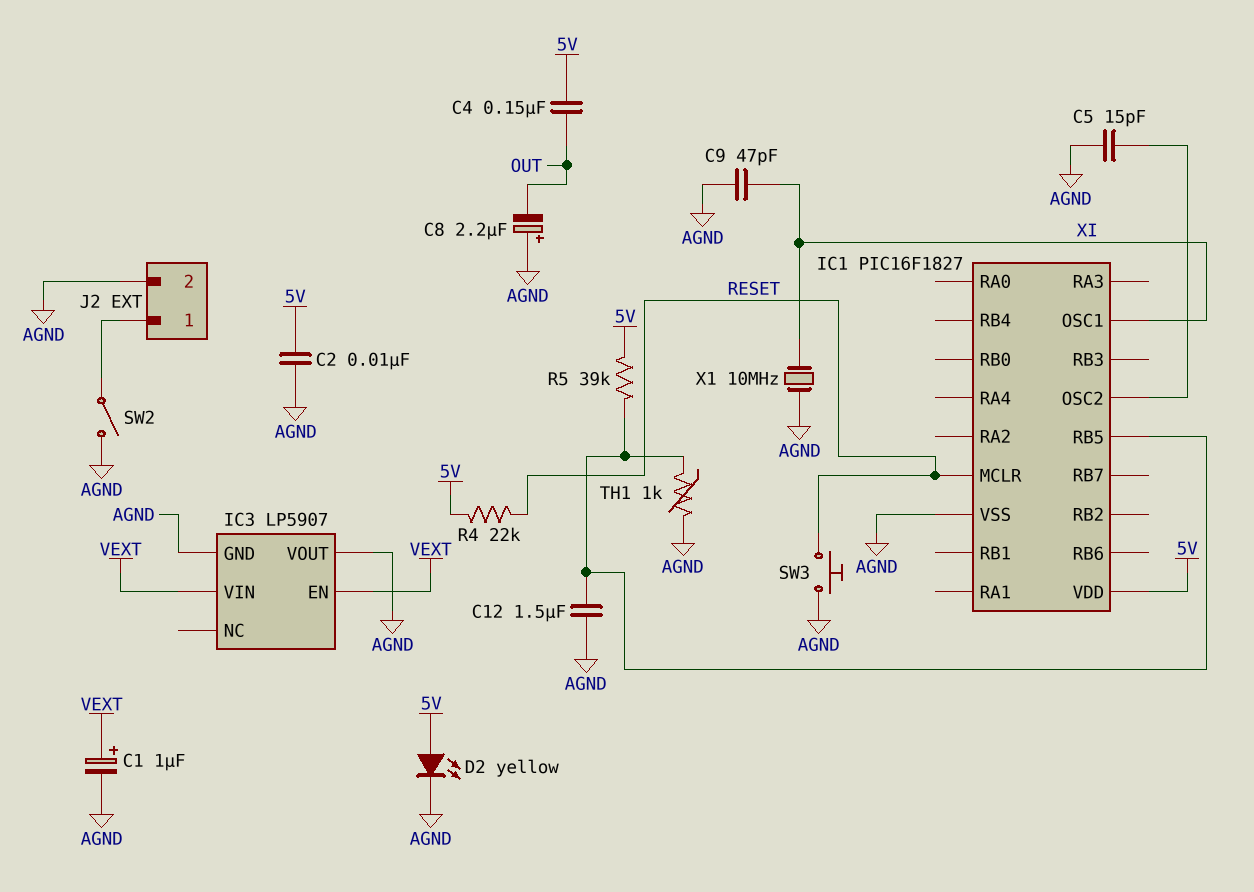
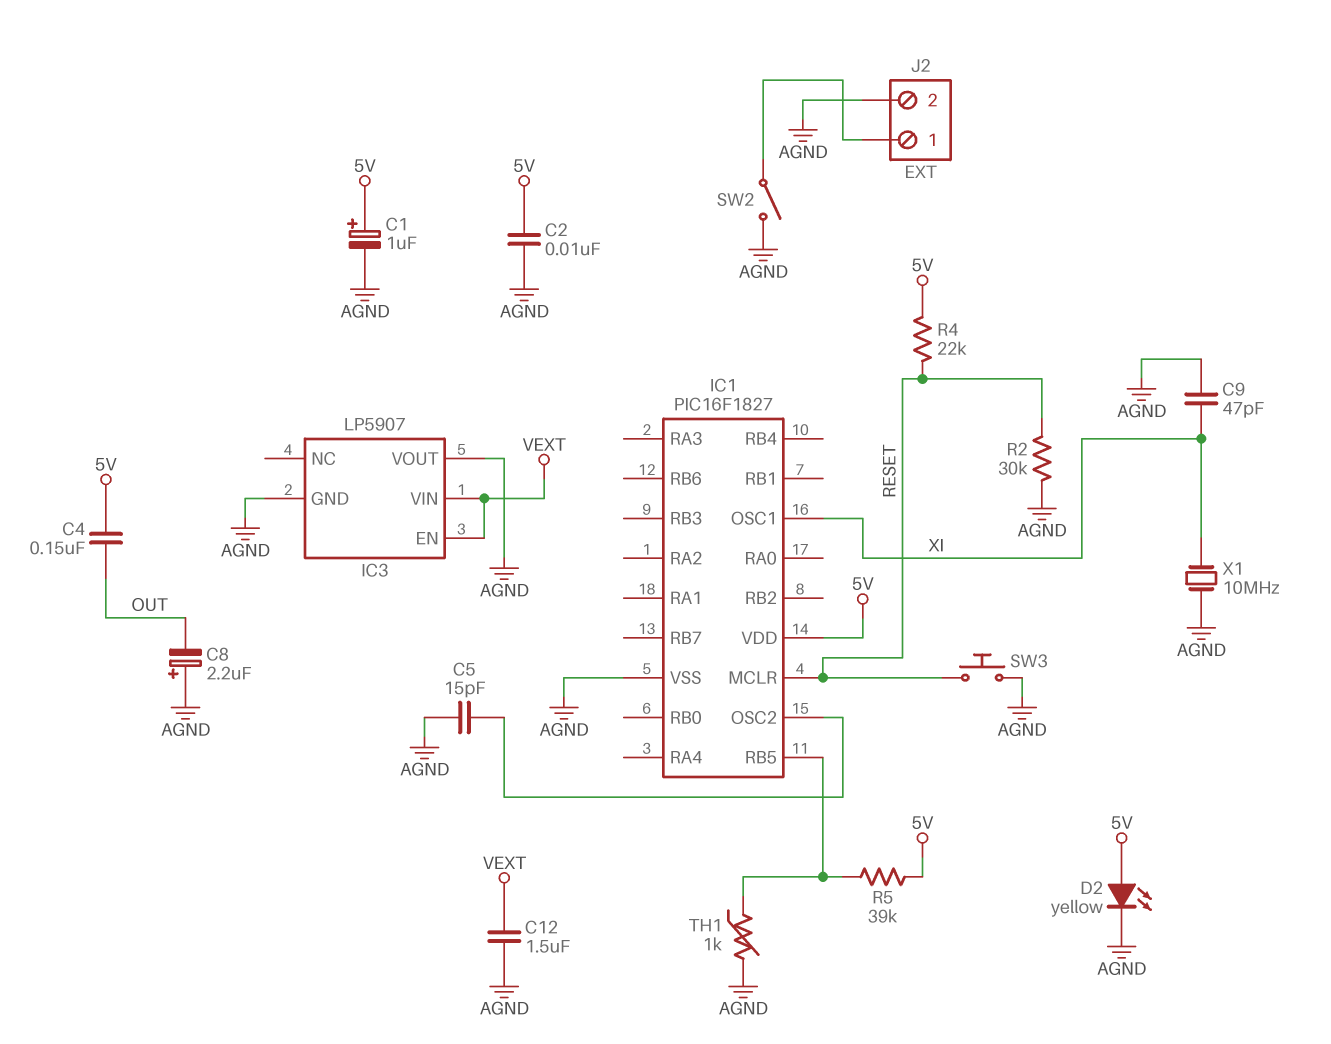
C1: 1uF (plus VEXT, minus AGND) -> 1uF (plus 5V, minus AGND)
C12: 1.5uF (AGND, IC1/RB5) -> 1.5uF (AGND, VEXT)
R2: none -> 30k (AGND, RESET)

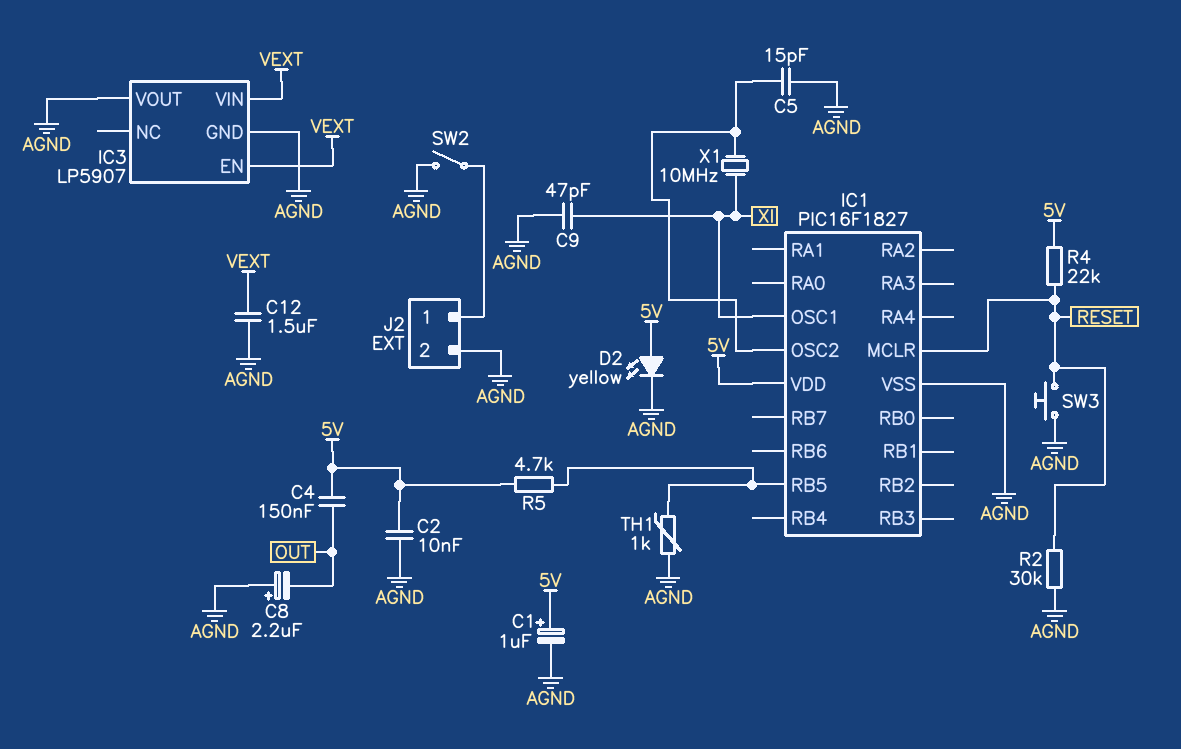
R5: 39k (5V, IC1/RB5) -> 4.7k (5V, IC1/RB5)
X1: 10MHz (AGND, XI) -> 10MHz (IC1/OSC2, XI)

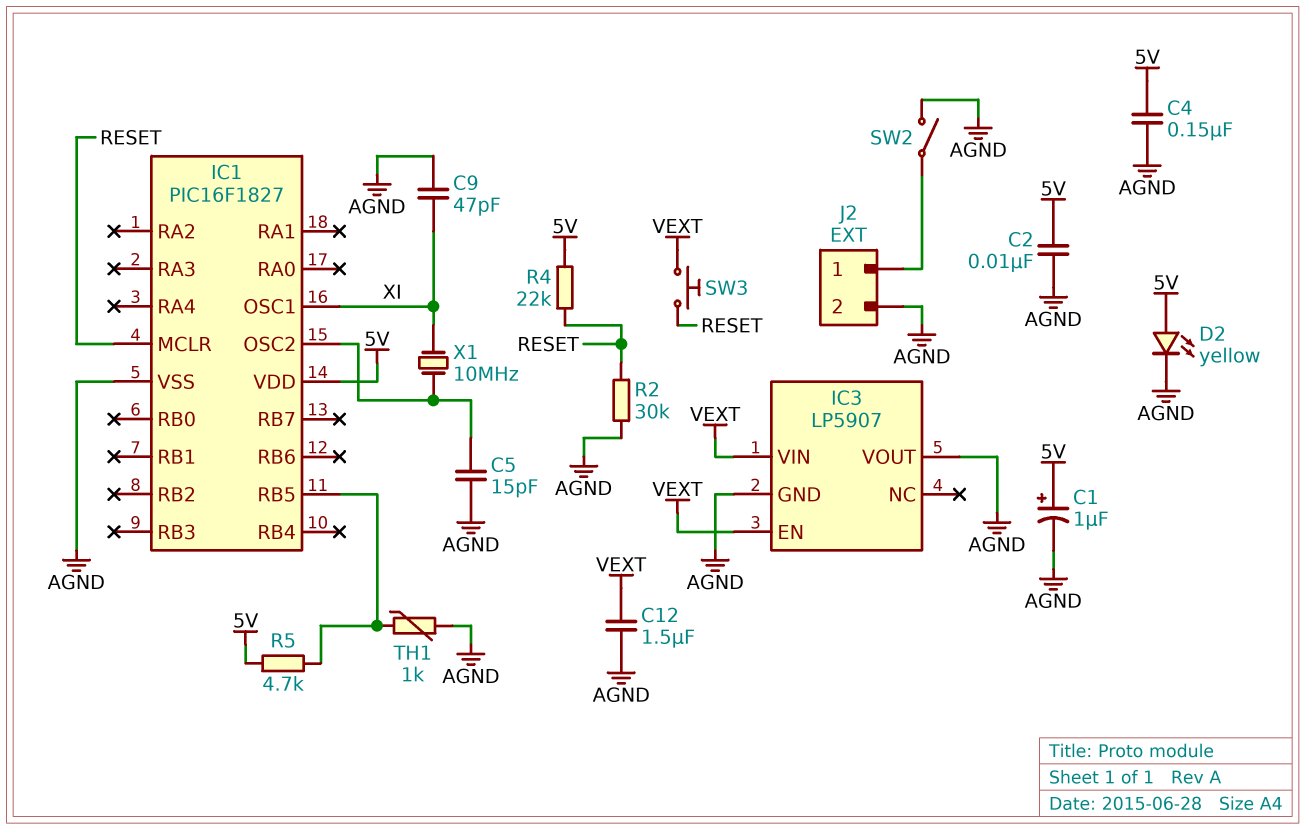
C4: 150nF (5V, OUT) -> 150nF (5V, AGND)
C8: 2.2uF (plus AGND, minus OUT) -> none
SW3: button (AGND, RESET) -> button (RESET, VEXT)

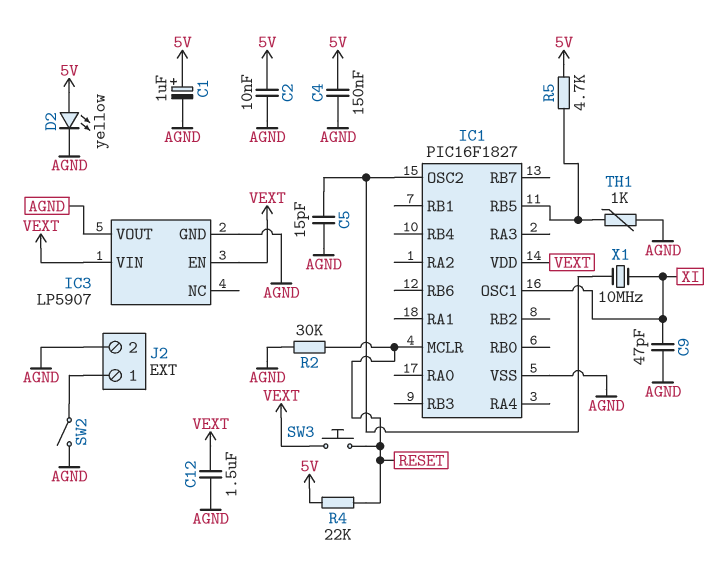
IC1 pin VDD: 5V -> VEXT

